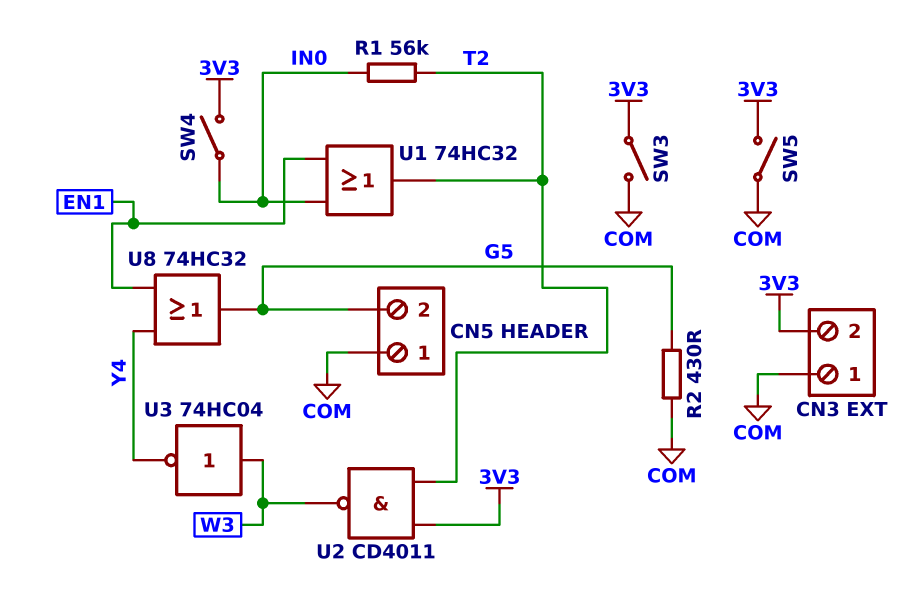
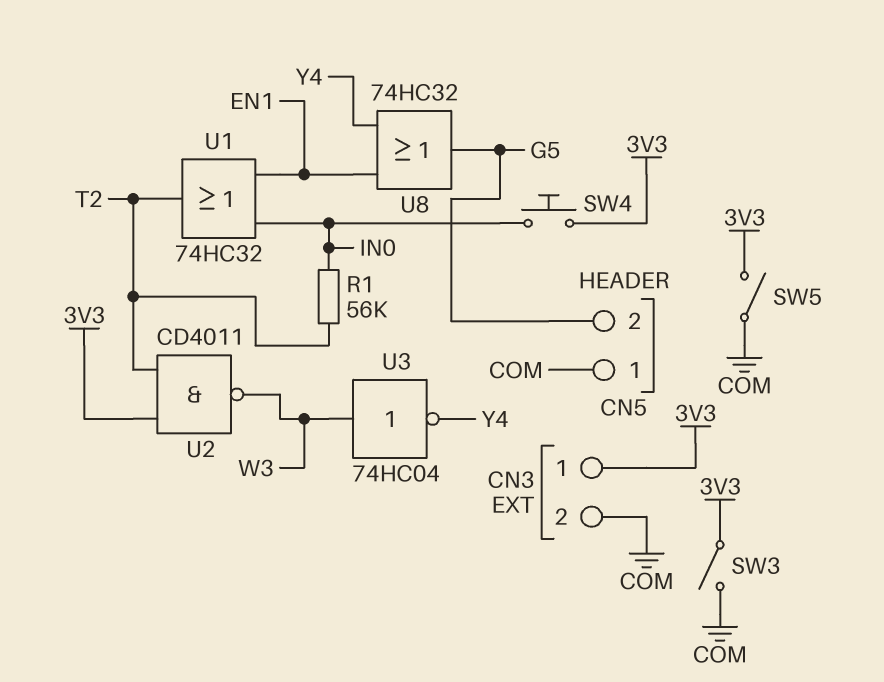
CN3 pin 1: COM -> 3V3
CN3 pin 2: 3V3 -> COM
R2: 430 (COM, G5) -> none
SW4: switch (3V3, IN0) -> button (3V3, IN0)

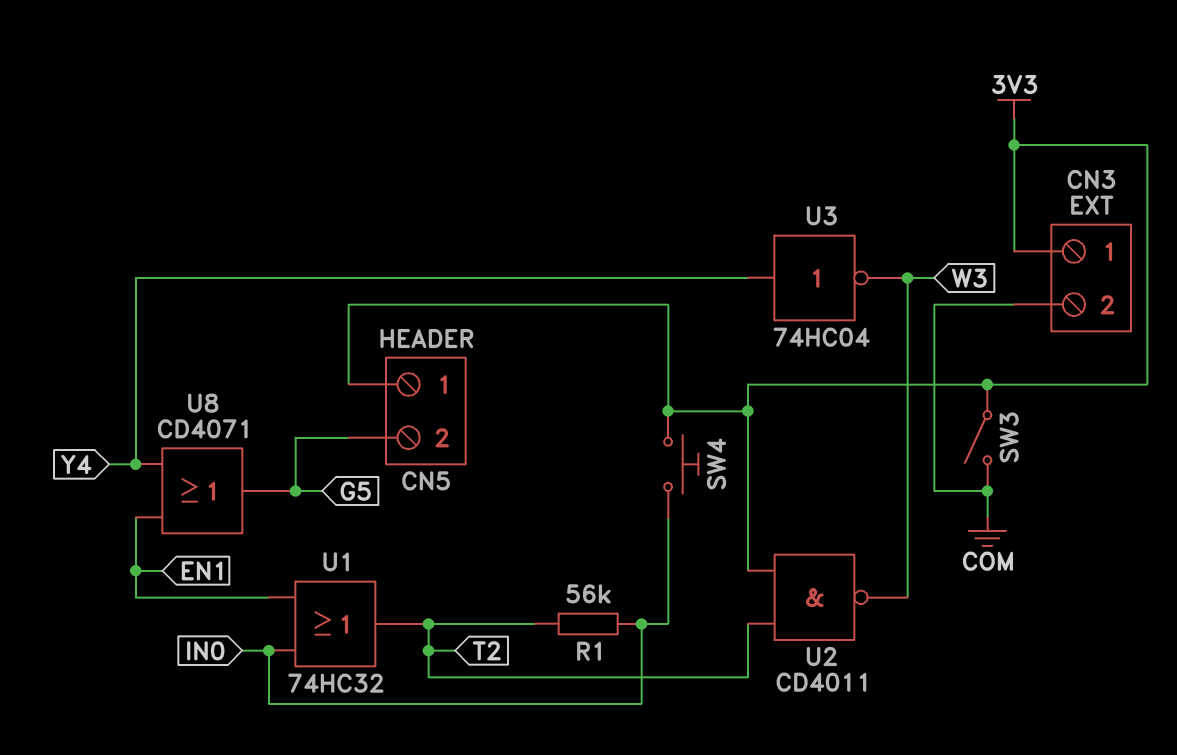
CN5 pin 1: COM -> 3V3
SW5: switch (3V3, COM) -> none
U3: NOT 74HC04 (in W3, out Y4) -> NOT 74HC04 (in Y4, out W3)
U8: OR 74HC32 (in EN1, in Y4, out G5) -> OR CD4071 (in EN1, in Y4, out G5)

